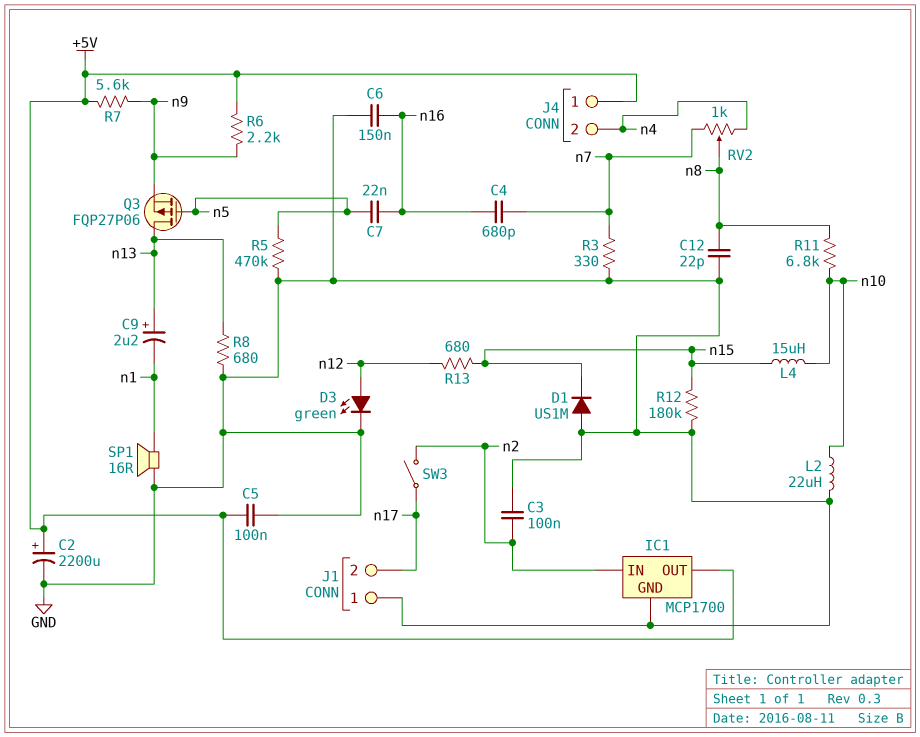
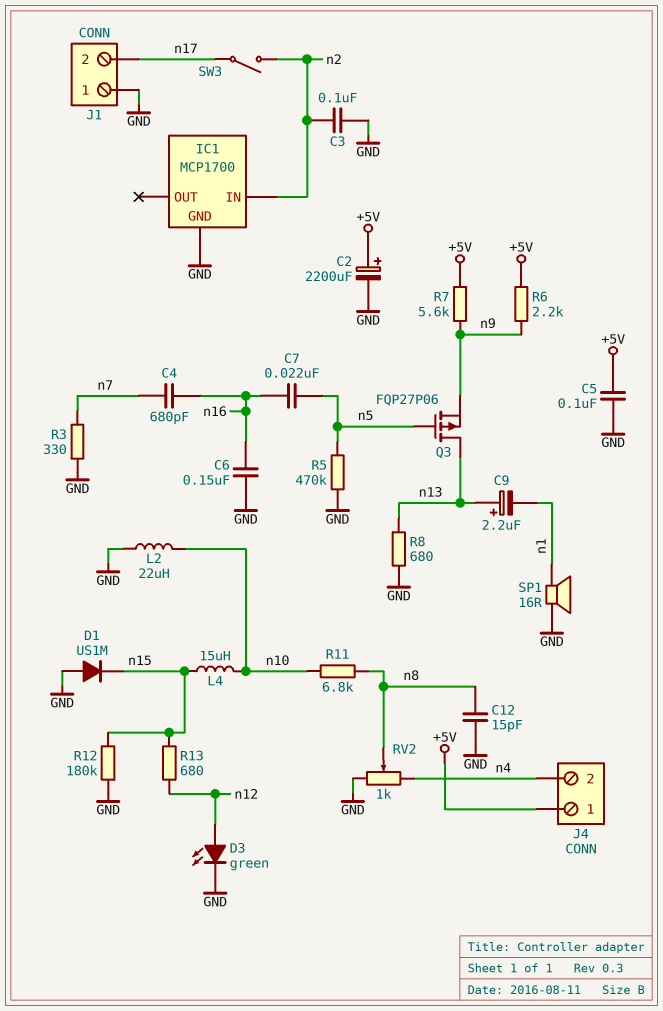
C12: 22pF (GND, n8) -> 15pF (GND, n8)
IC1 pin OUT: +5V -> none
RV2: 1k (n4, n7, wiper n8) -> 1k (GND, n4, wiper n8)

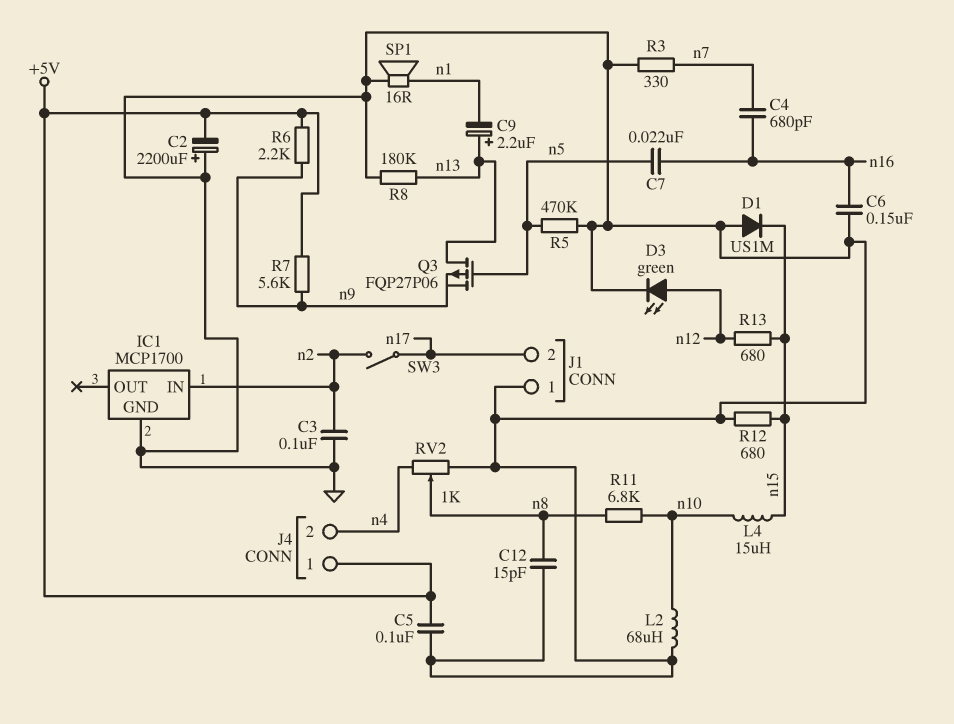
C2: 2200uF (plus +5V, minus GND) -> 2200uF (plus GND, minus +5V)
L2: 22uH (GND, n10) -> 68uH (GND, n10)
R8: 680 (GND, n13) -> 180k (GND, n13)
R12: 180k (GND, n15) -> 680 (GND, n15)

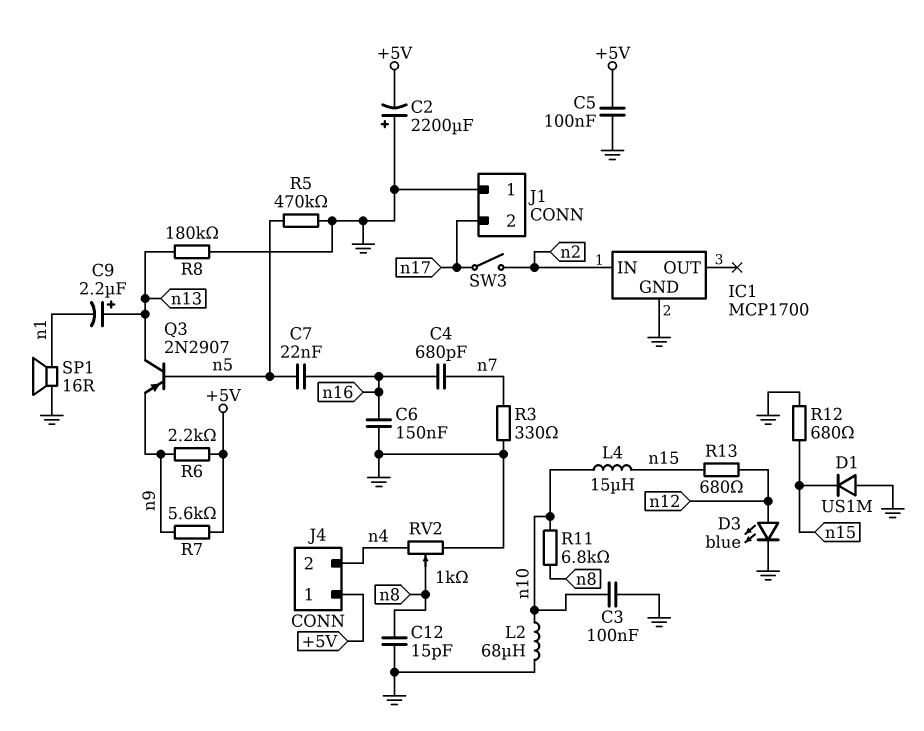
C3: 100nF (GND, n2) -> 100nF (GND, n10)
D3: LED green (A n12, K GND) -> LED blue (A n12, K GND)
Q3: PMOS FQP27P06 (G n5, D n13, S n9) -> PNP 2N2907 (B n5, C n13, E n9)

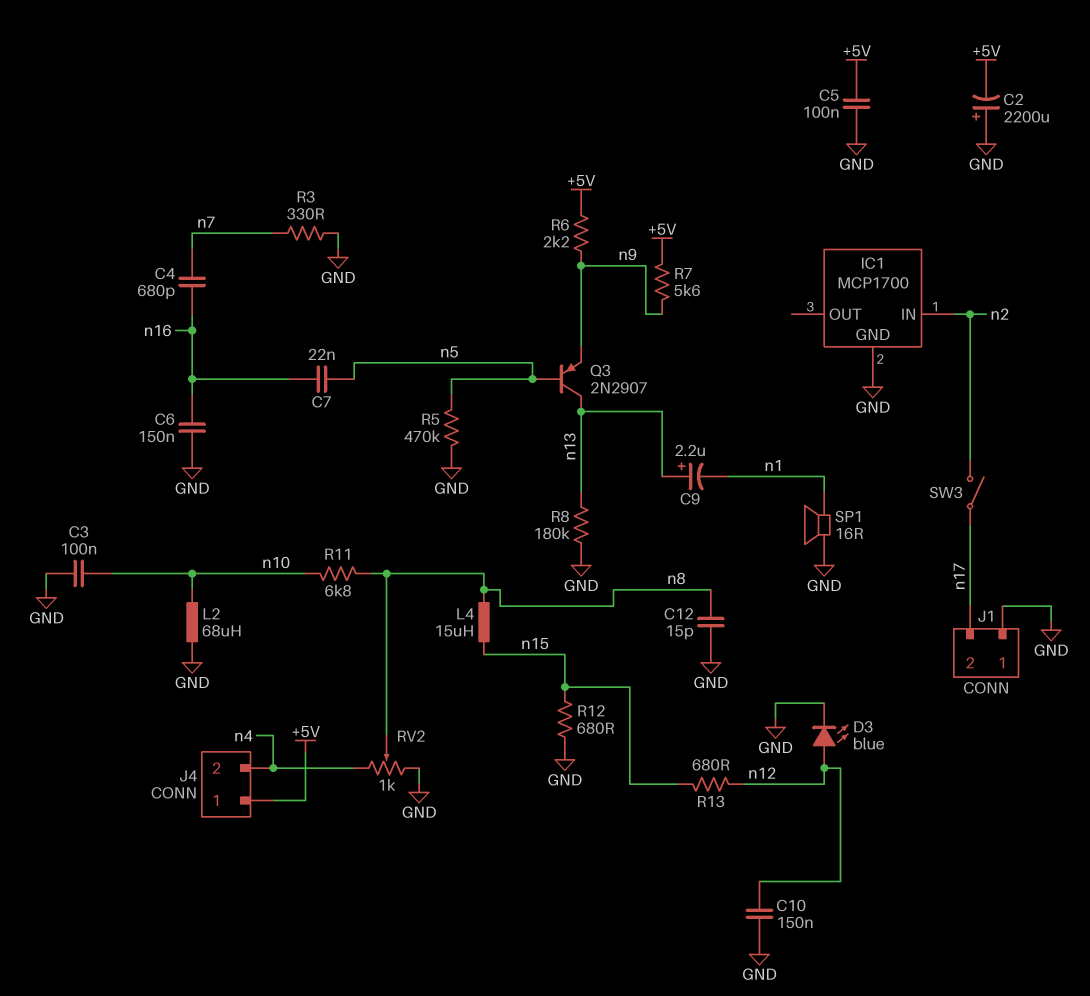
C10: none -> 150nF (GND, n12)
D1: diode US1M (A GND, K n15) -> none
L4: 15uH (n10, n15) -> 15uH (n8, n15)

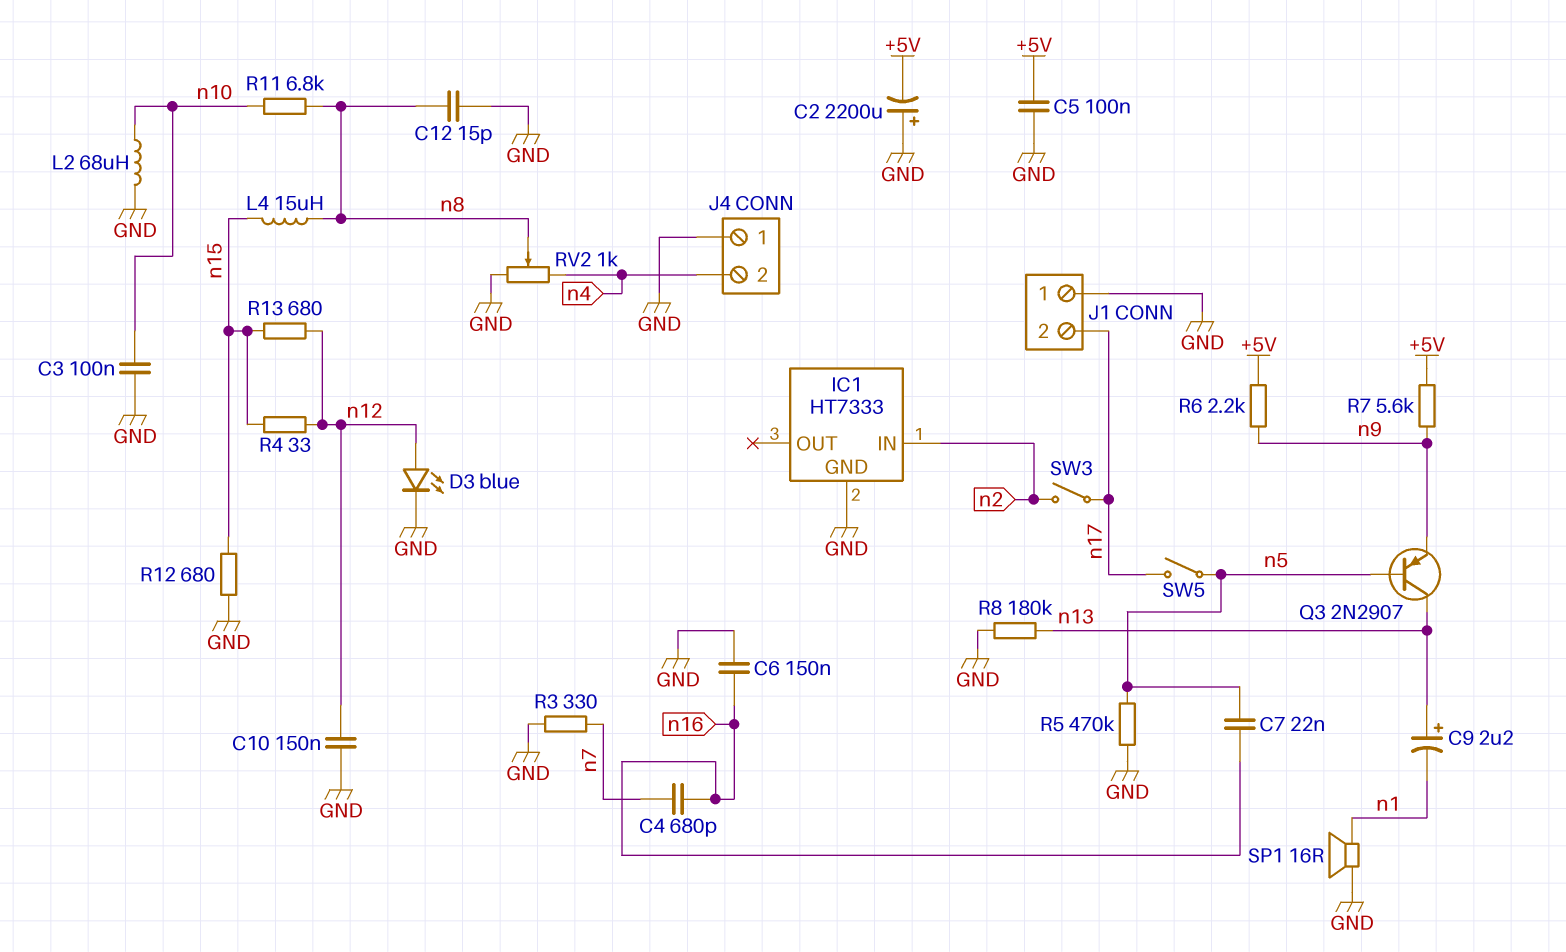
IC1: MCP1700 -> HT7333
J4 pin 1: +5V -> GND
R4: none -> 33 (n12, n15)
SW5: none -> switch (n5, n17)

